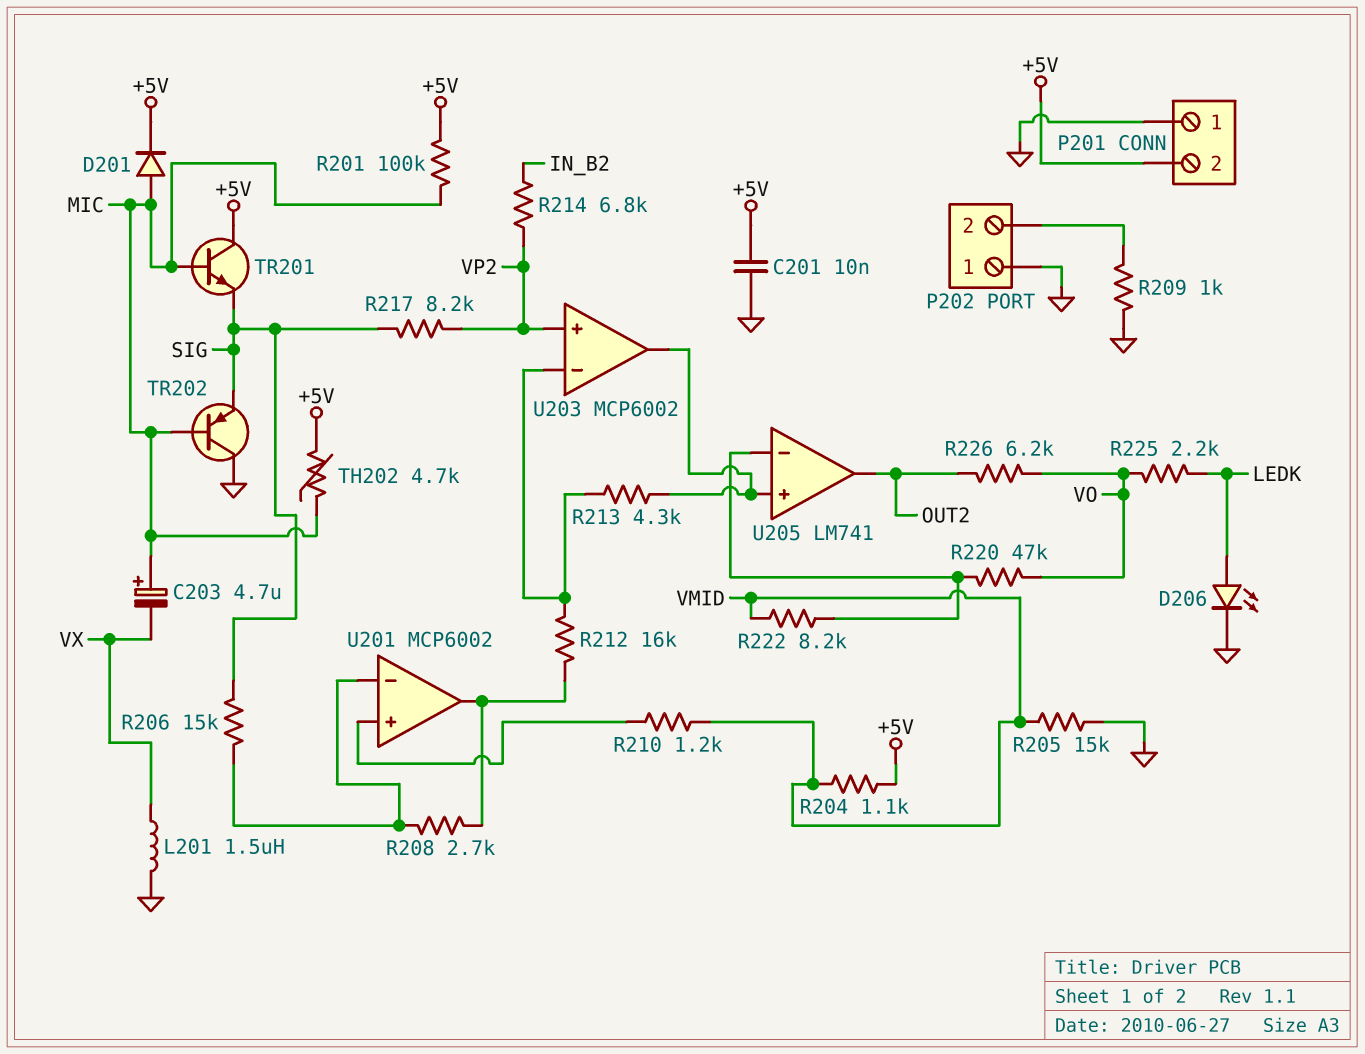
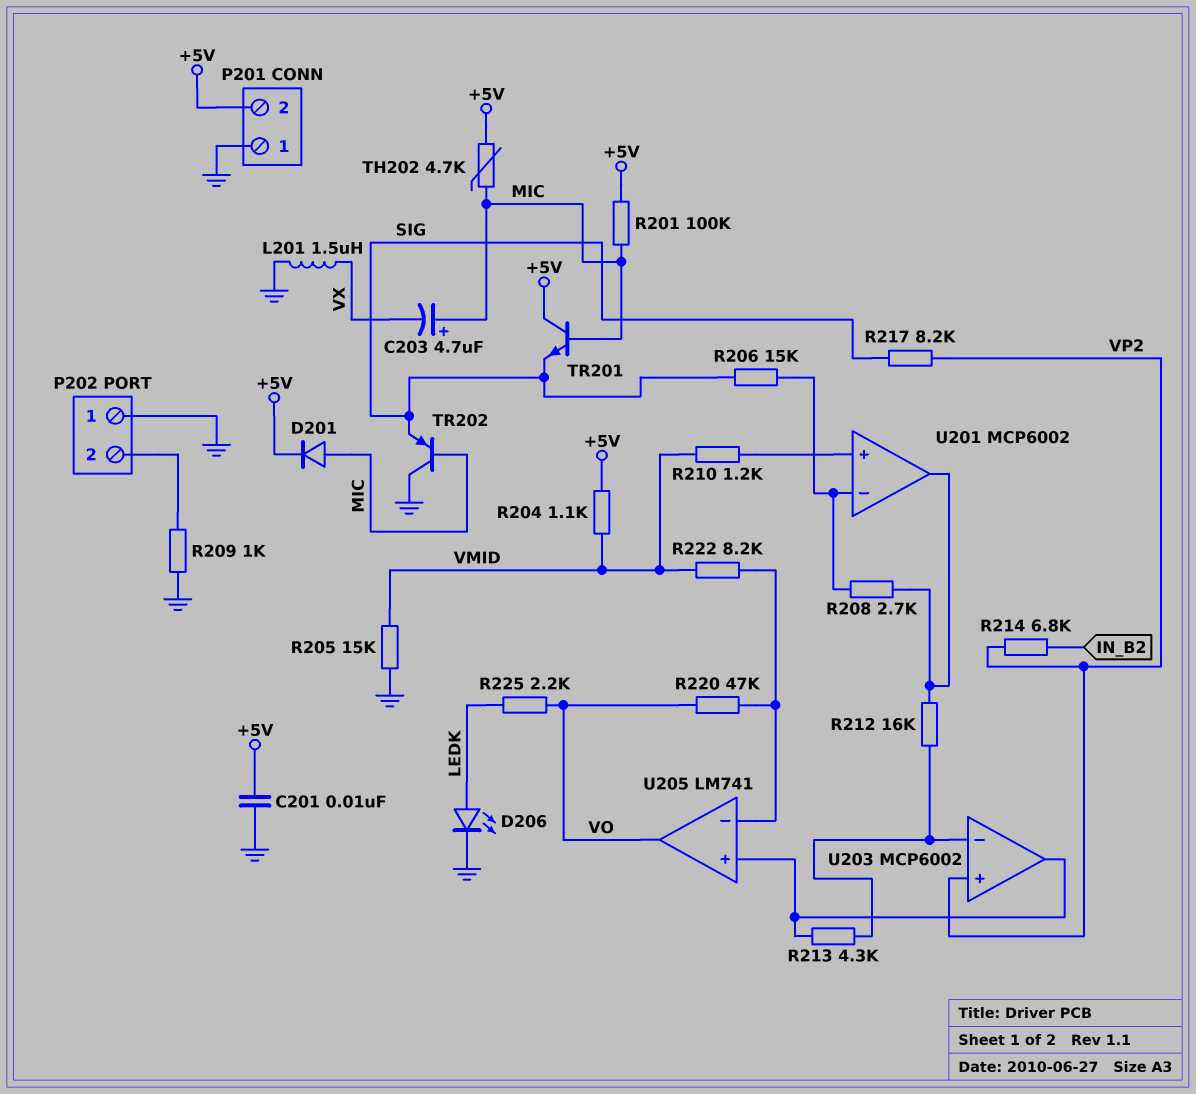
R226: 6.2k (OUT2, VO) -> none
U205 pin out: OUT2 -> VO

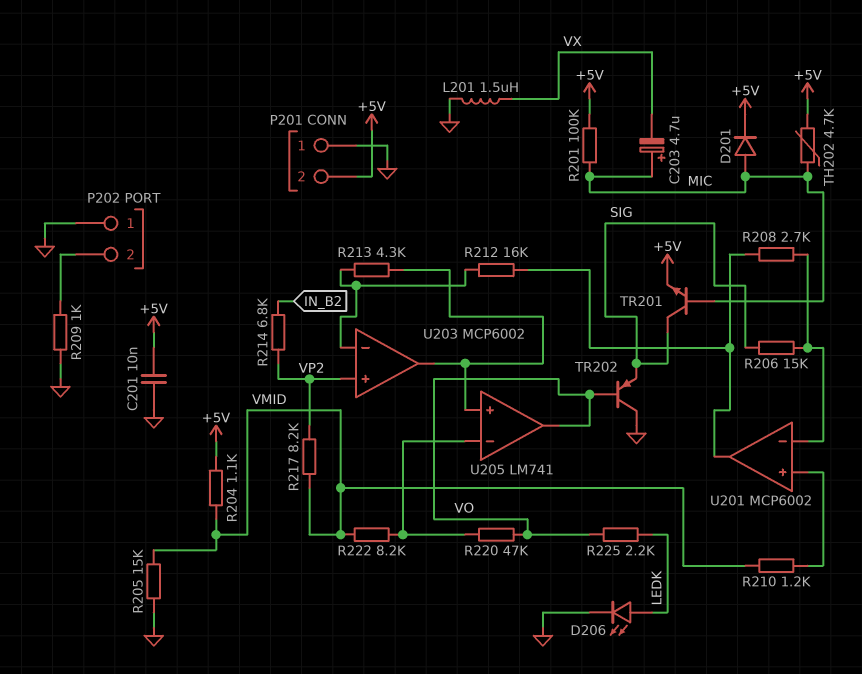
R217: 8.2k (SIG, VP2) -> 8.2k (VMID, VP2)
TR201: NPN (B MIC, C +5V, E SIG) -> NPN (B MIC, C SIG, E +5V)
TR202: PNP (B MIC, C GND, E SIG) -> PNP (B VO, C GND, E SIG)

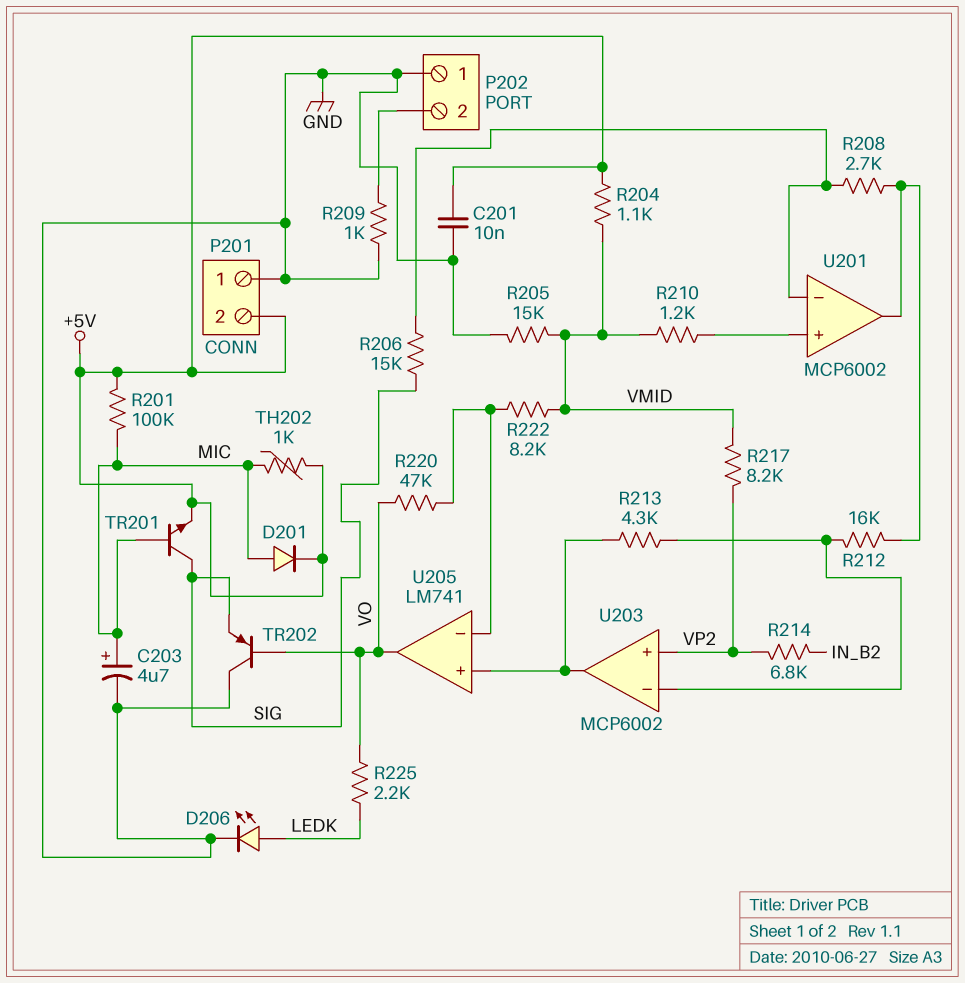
C203: 4.7uF (plus MIC, minus VX) -> 4.7uF (plus MIC, minus GND)
L201: 1.5uH (GND, VX) -> none
TH202: 4.7k (+5V, MIC) -> 1k (+5V, MIC)

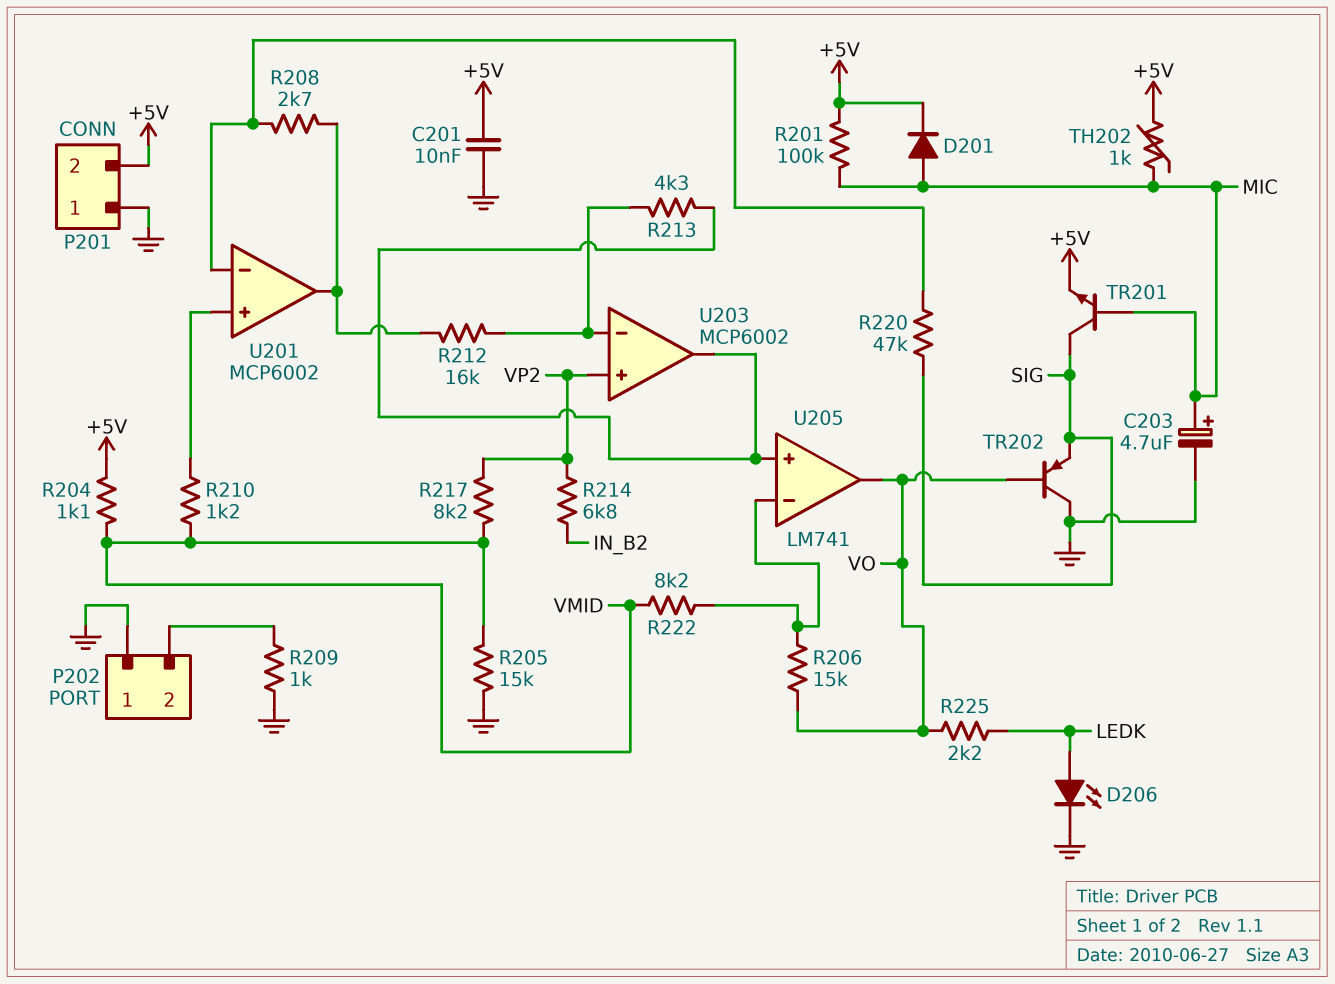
R206: 15k (SIG, U201/in-) -> 15k (U205/in-, VO)
R220: 47k (U205/in-, VO) -> 47k (SIG, U201/in-)

